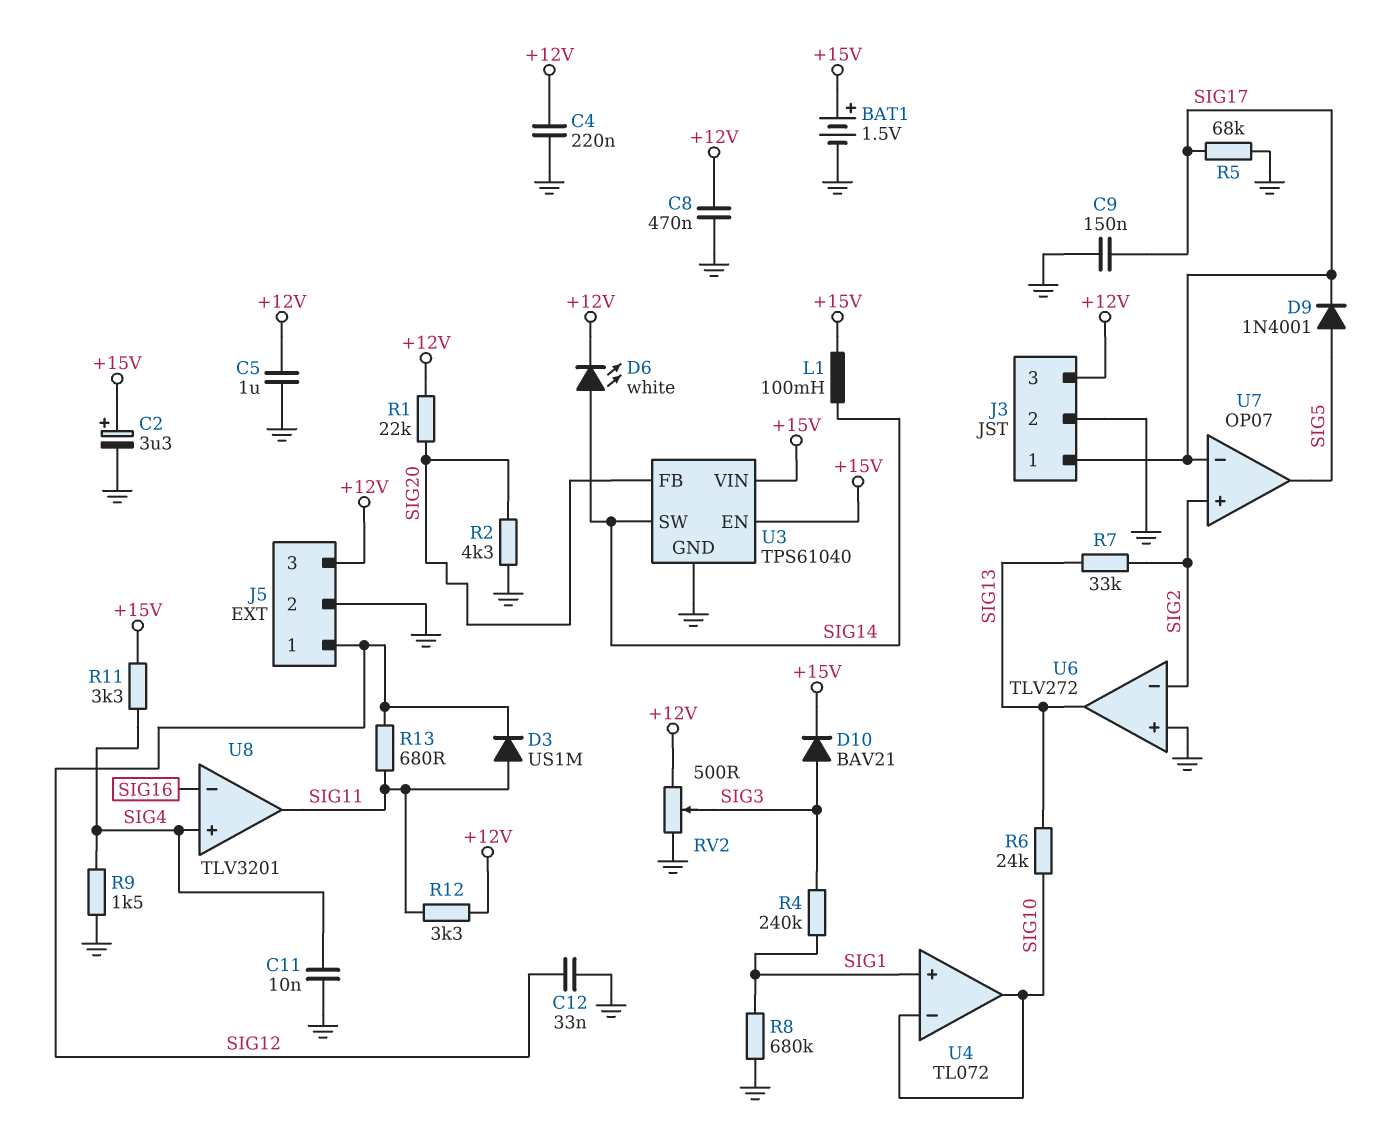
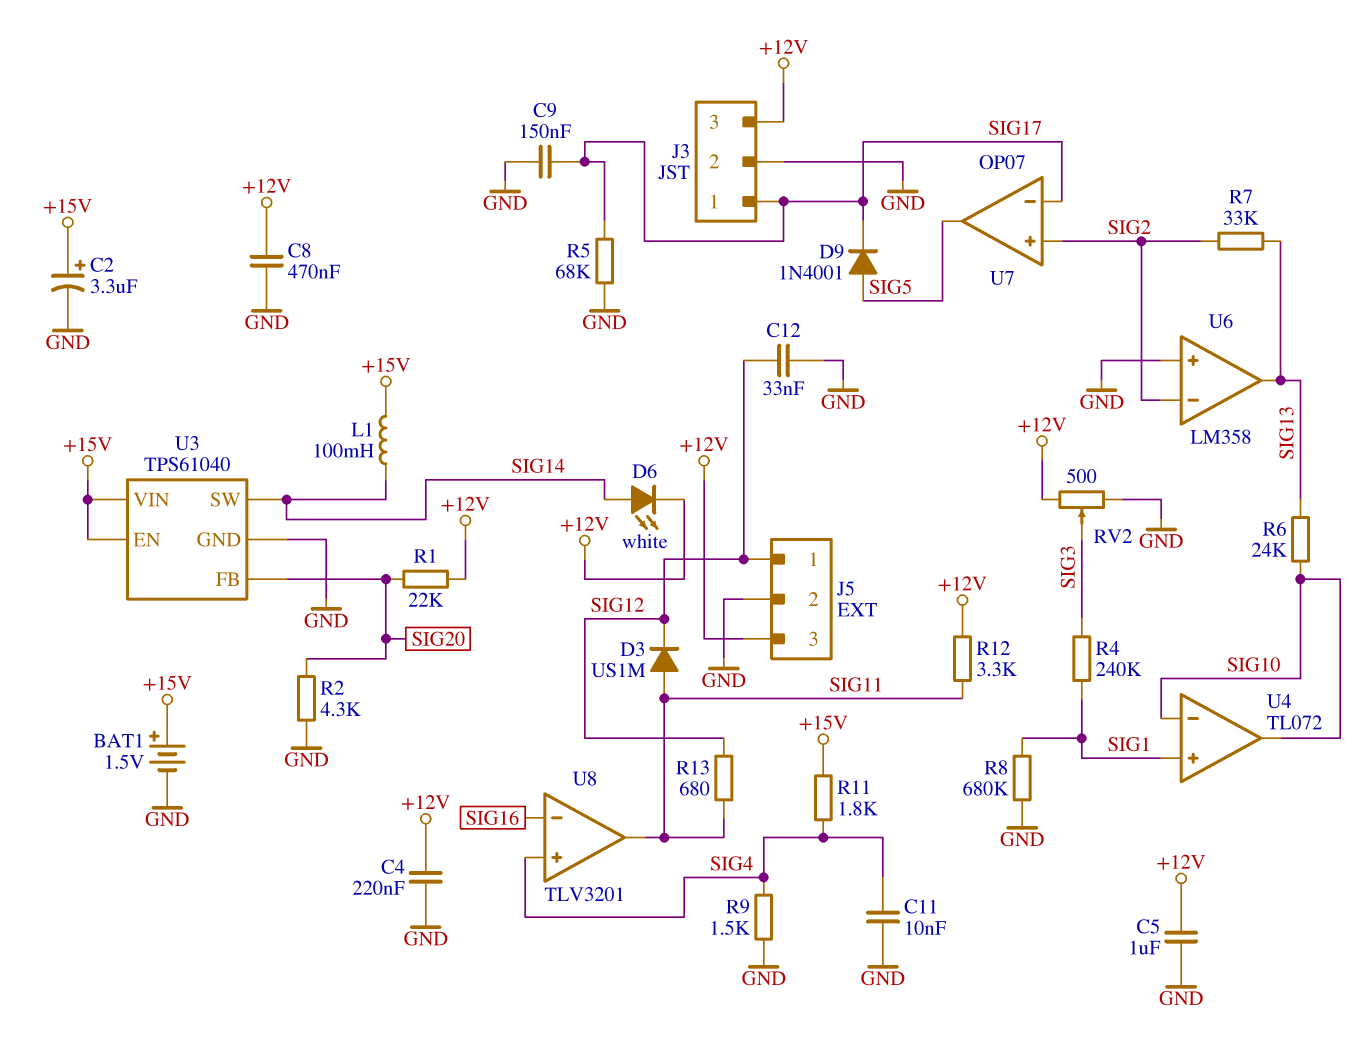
D10: diode BAV21 (A SIG3, K +15V) -> none
R11: 3.3k (+15V, SIG4) -> 1.8k (+15V, SIG4)
U6: TLV272 -> LM358

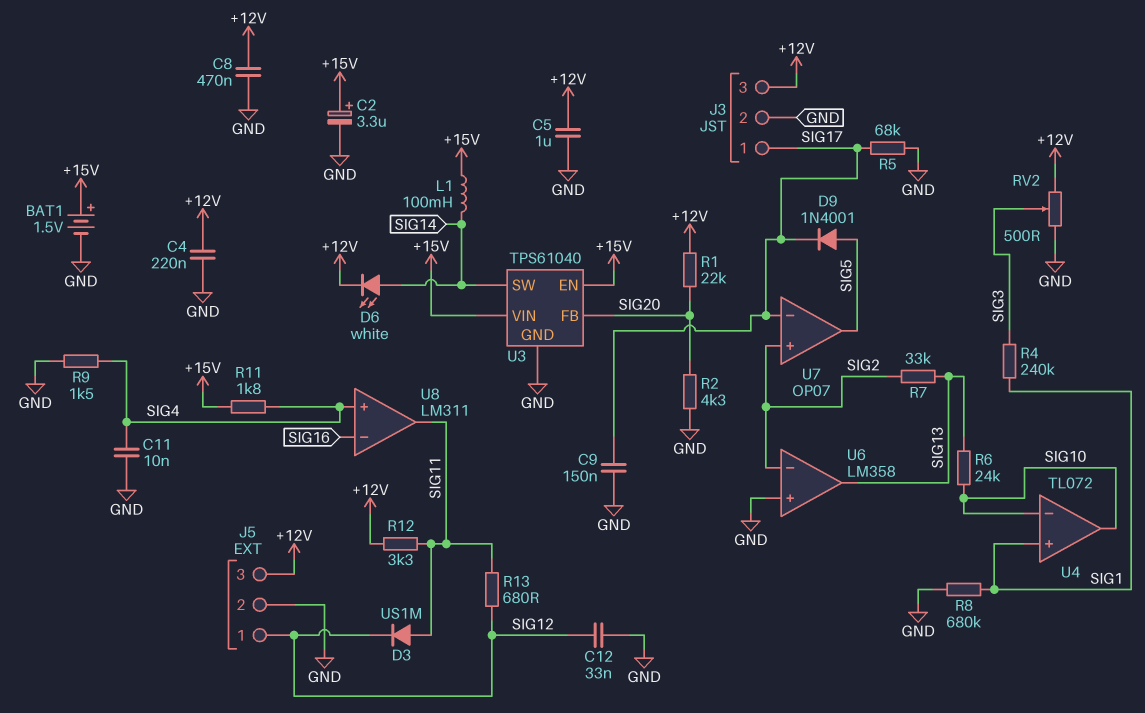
U8: TLV3201 -> LM311

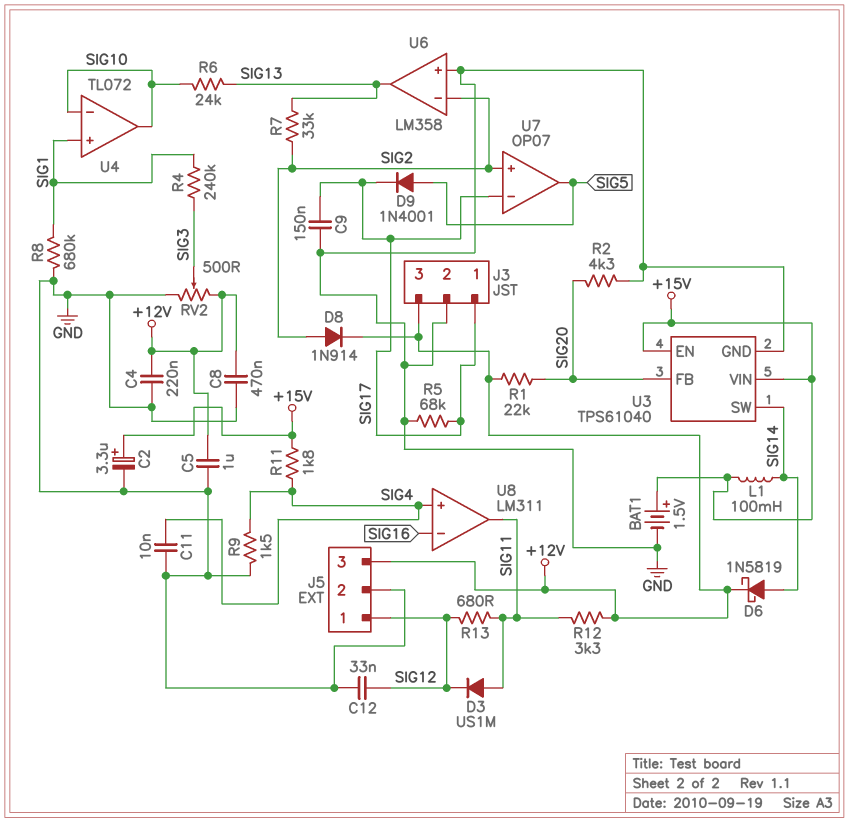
D6: LED white (A SIG14, K +12V) -> schottky 1N5819 (A SIG14, K +12V)
D8: none -> diode 1N914 (A SIG2, K +12V)

